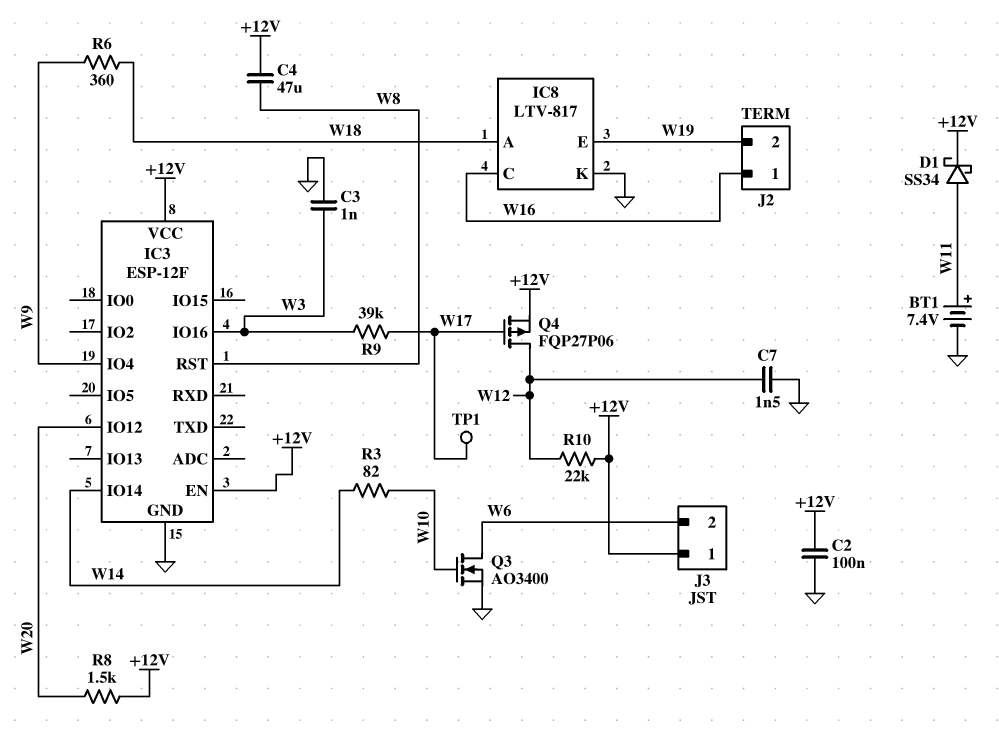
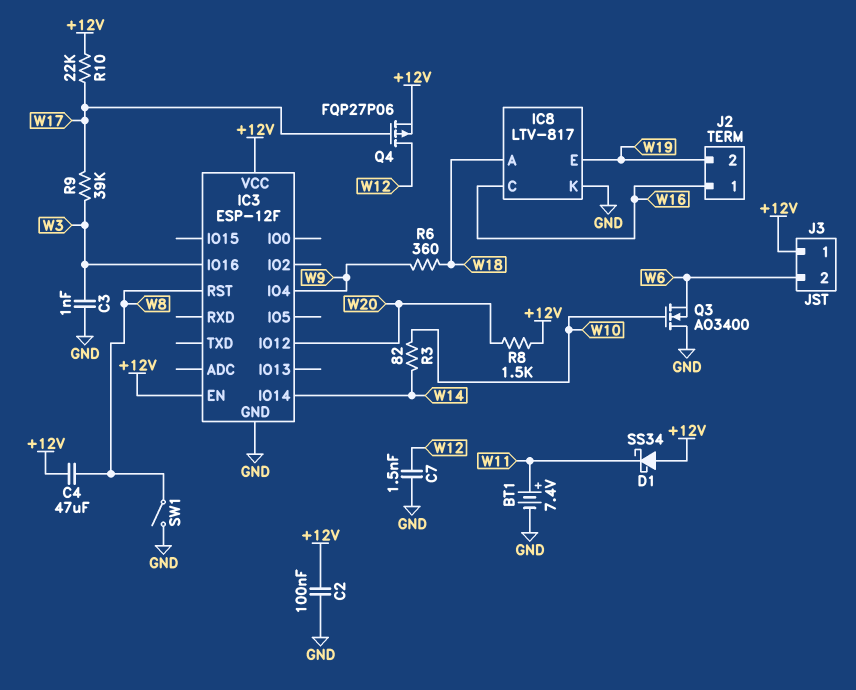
D1: schottky SS34 (A W11, K +12V) -> schottky SS34 (A +12V, K W11)
Q3: NMOS AO3400 (G W10, D W6, S GND) -> NMOS AO3400 (G W10, D GND, S W6)
R10: 22k (+12V, W12) -> 22k (+12V, W17)
SW1: none -> switch (GND, W8)
TP1: test point (W17) -> none

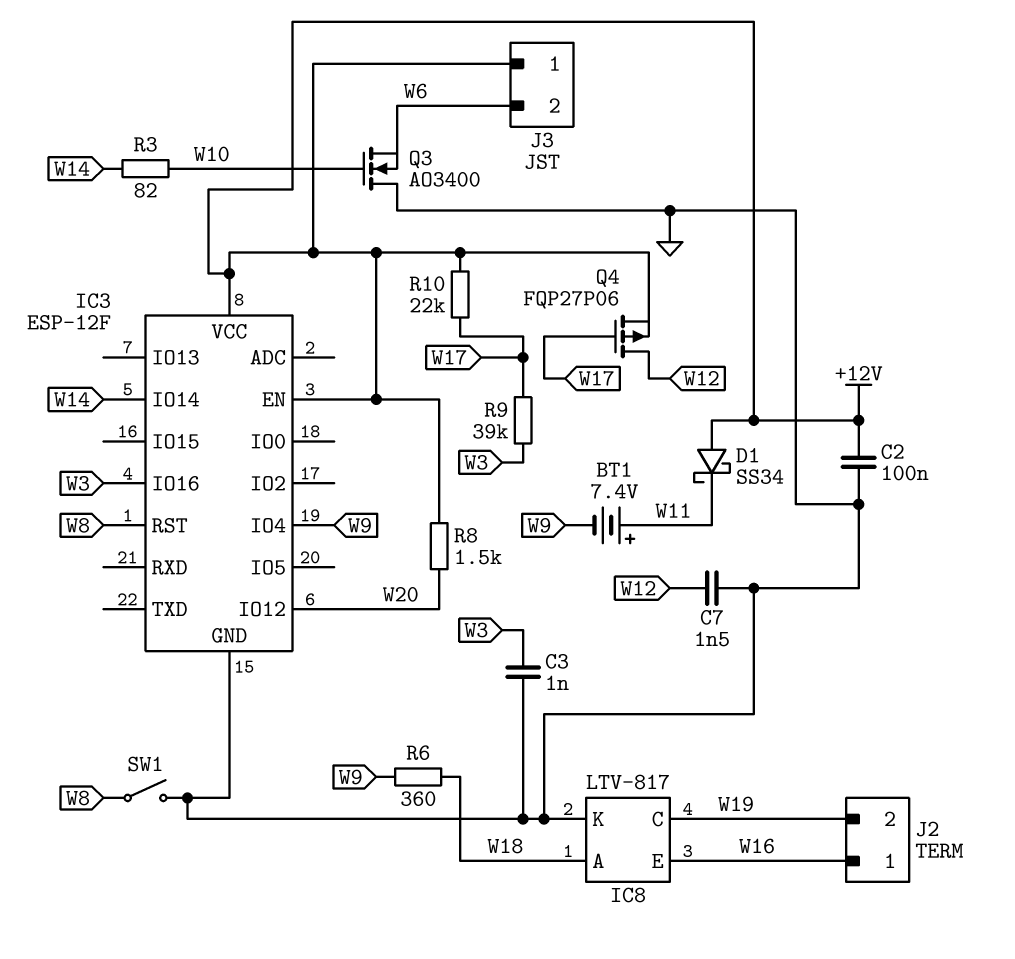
BT1: 7.4V (plus W11, minus GND) -> 7.4V (plus W11, minus W9)
C4: 47uF (+12V, W8) -> none
IC8 pin C: W16 -> W19
IC8 pin E: W19 -> W16

